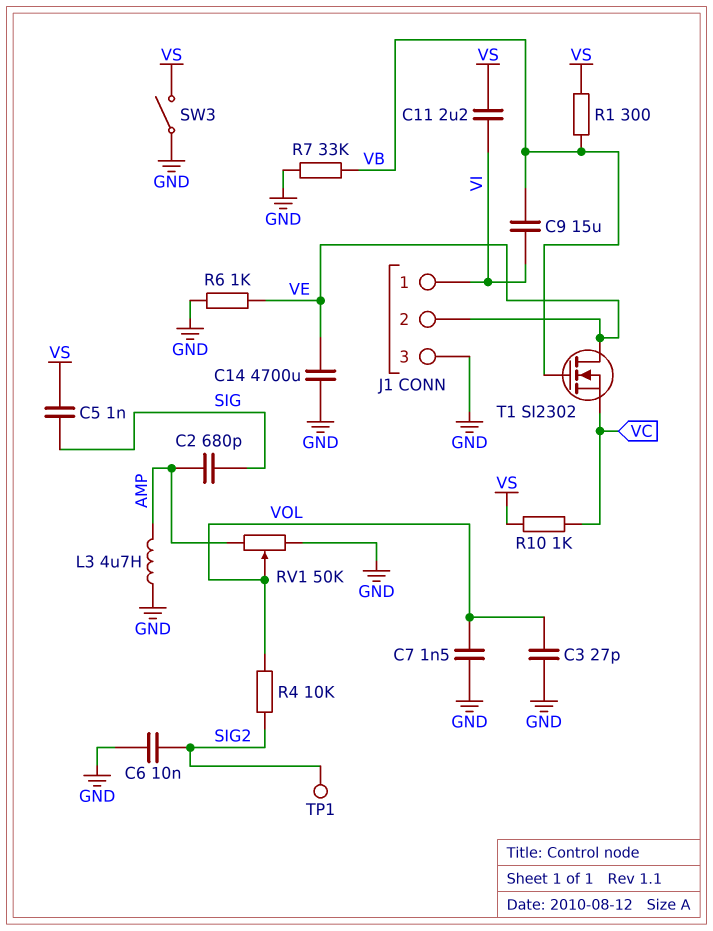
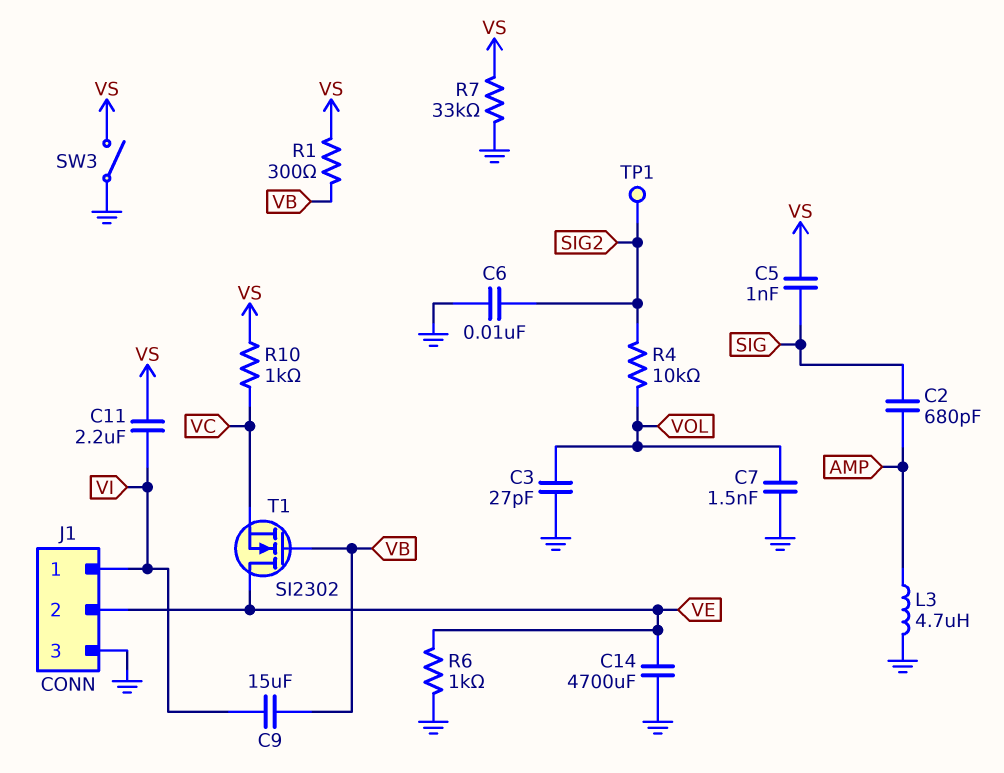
R7: 33k (GND, VB) -> 33k (GND, VS)
RV1: 50k (AMP, GND, wiper VOL) -> none

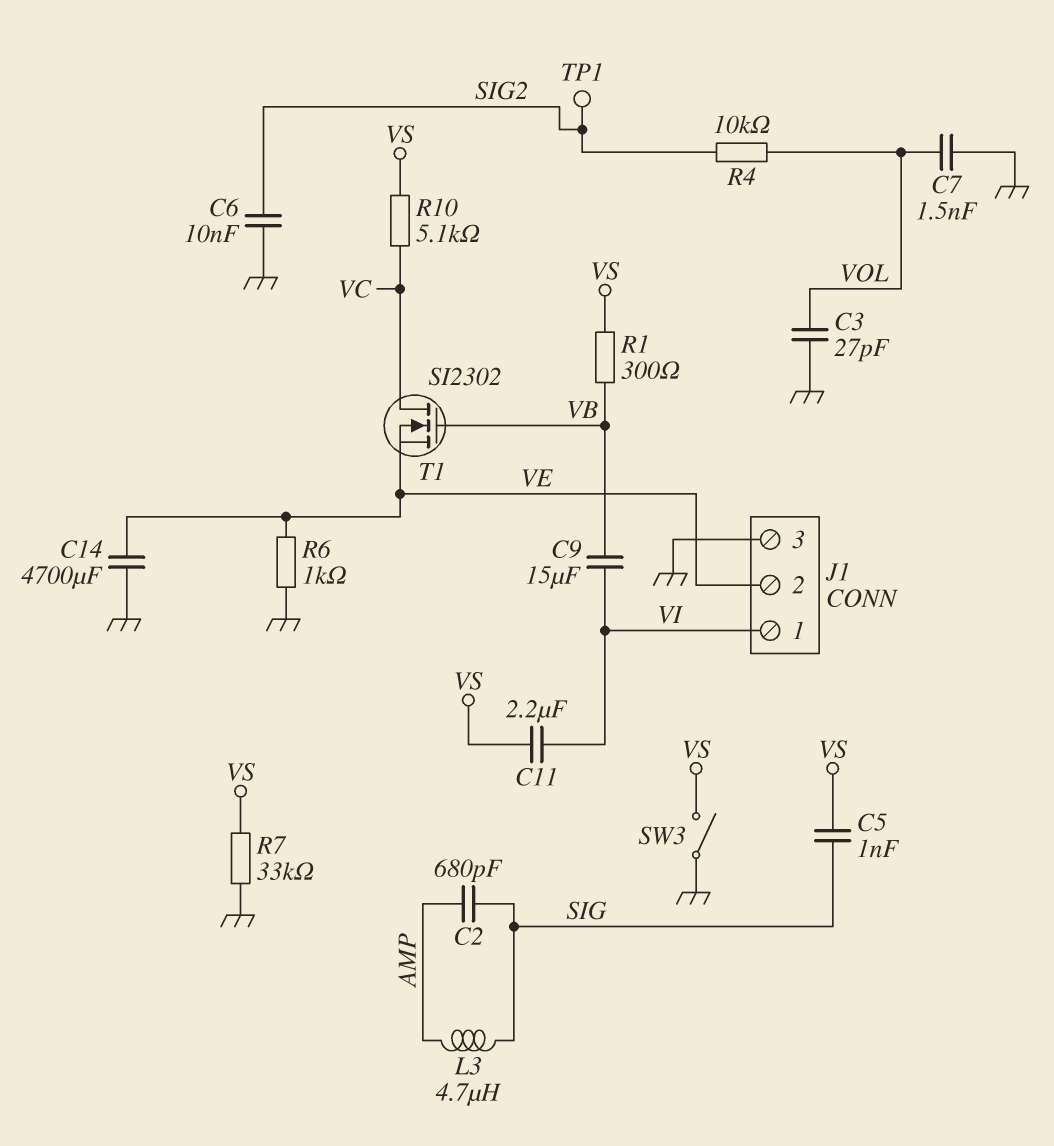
L3: 4.7uH (AMP, GND) -> 4.7uH (AMP, SIG)
R10: 1k (VC, VS) -> 5.1k (VC, VS)
T1: NMOS SI2302 (G VB, D VE, S VC) -> NMOS SI2302 (G VB, D VC, S VE)

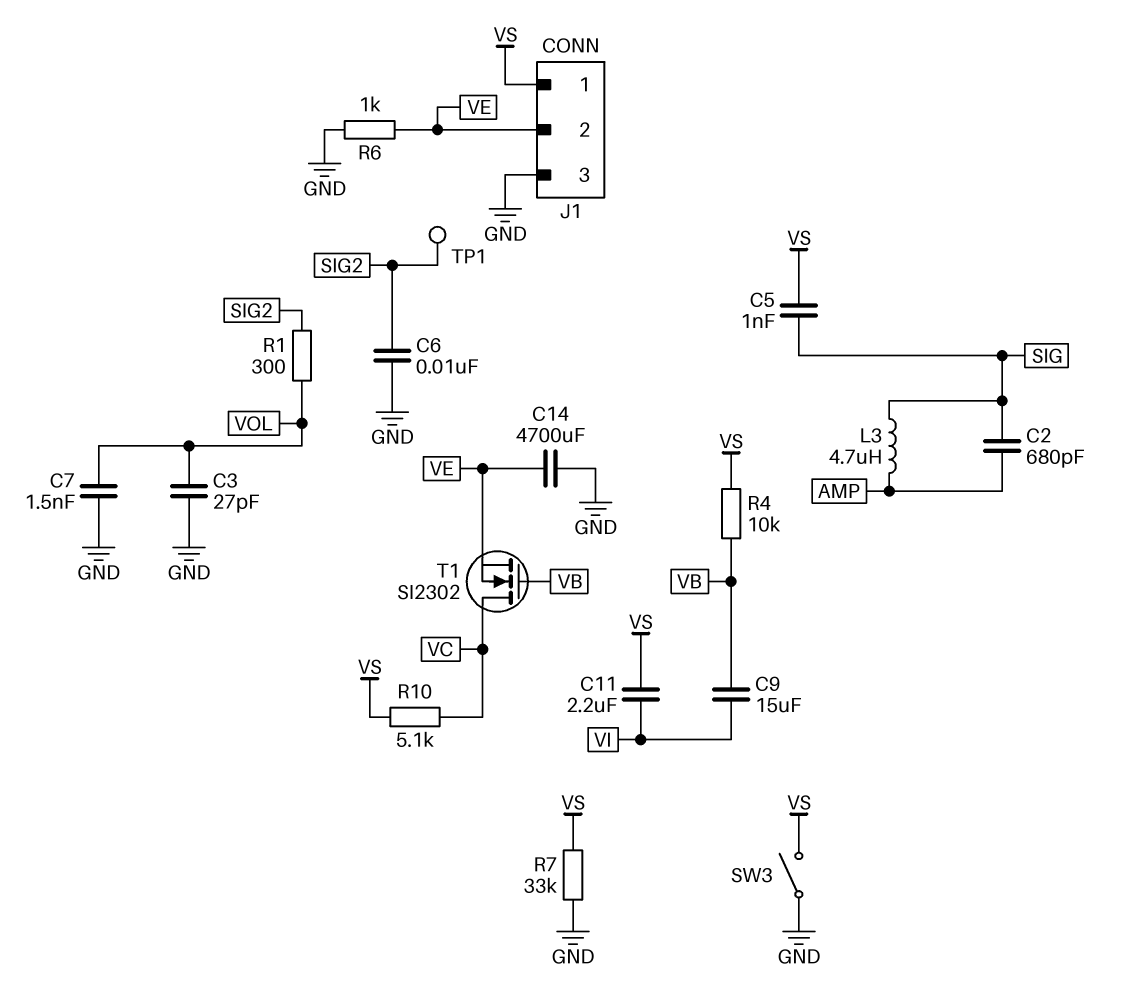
J1 pin 1: VI -> VS
R1: 300 (VB, VS) -> 300 (SIG2, VOL)
R4: 10k (SIG2, VOL) -> 10k (VB, VS)

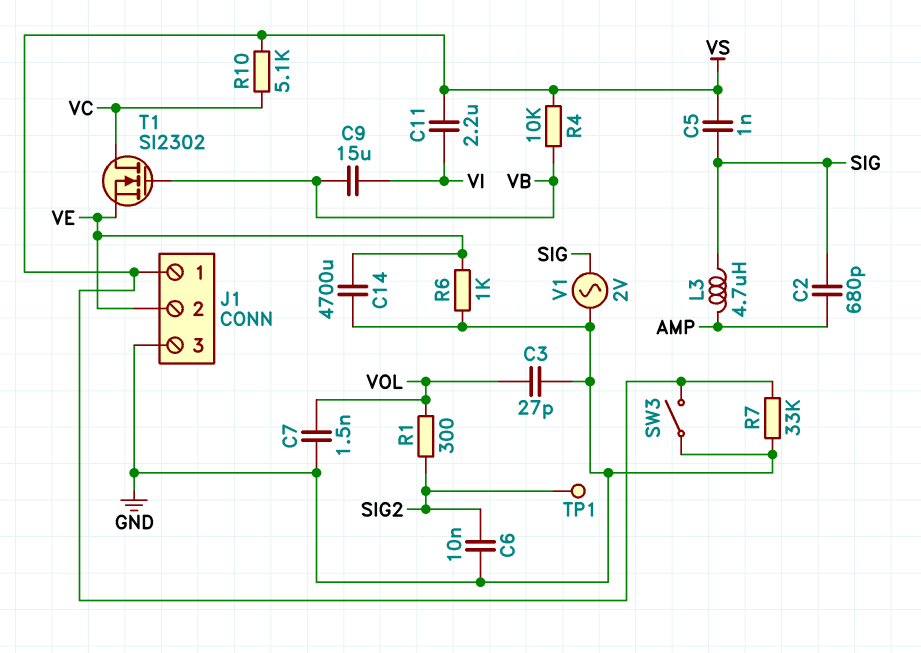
V1: none -> AC 2V (GND, SIG)

